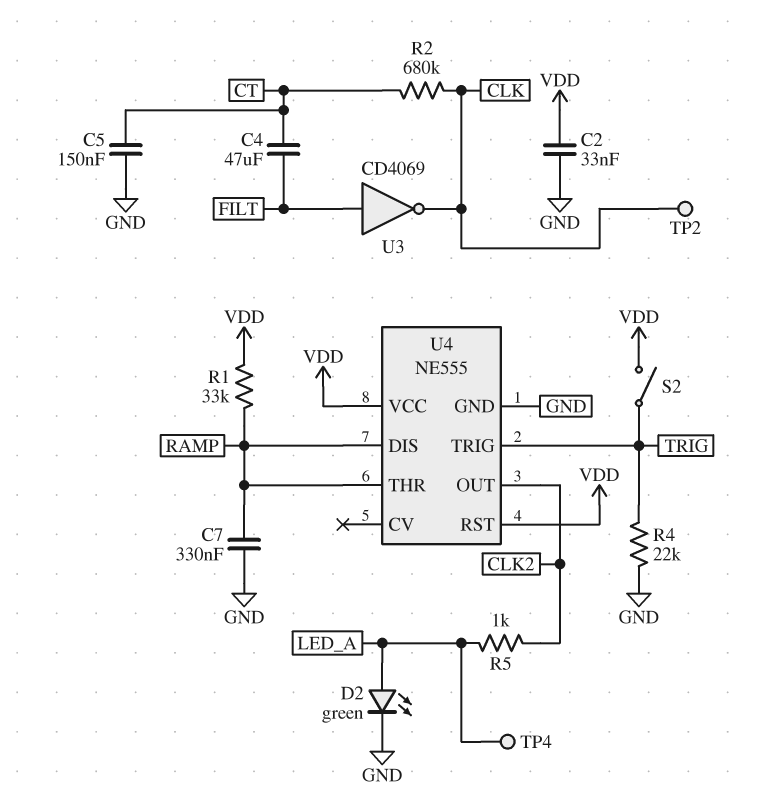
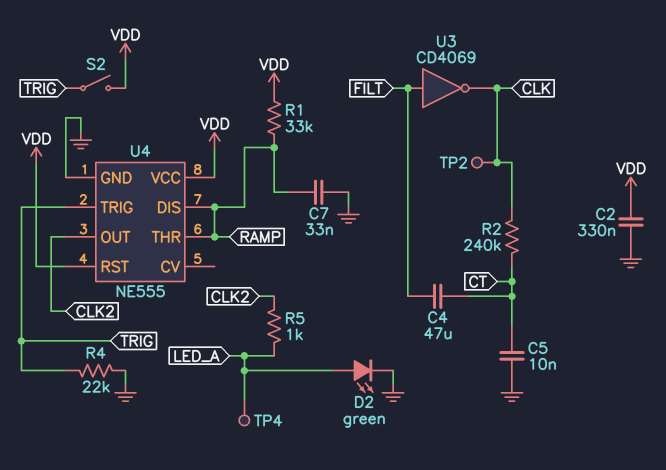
C2: 33nF (GND, VDD) -> 330nF (GND, VDD)
C5: 150nF (CT, GND) -> 10nF (CT, GND)
C7: 330nF (GND, RAMP) -> 33nF (GND, RAMP)
R2: 680k (CLK, CT) -> 240k (CLK, CT)

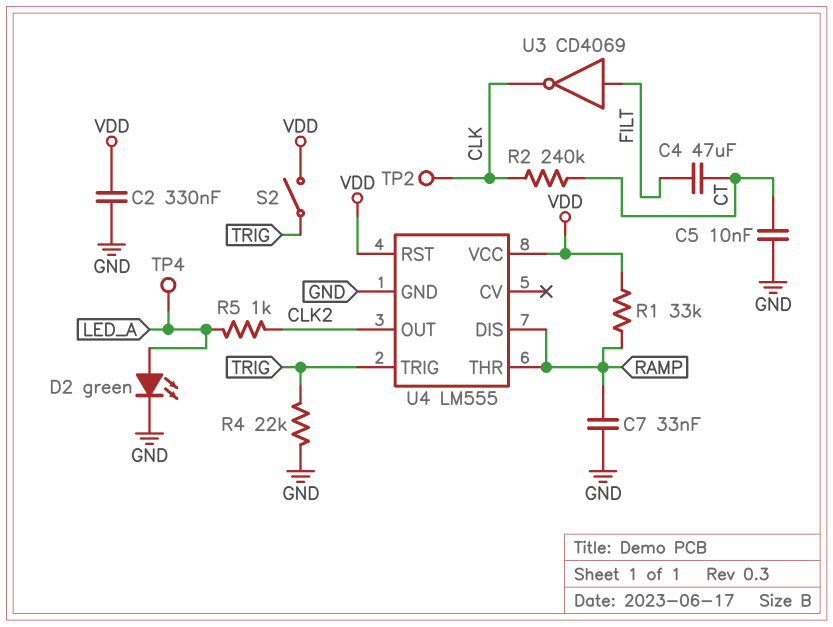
U4: NE555 -> LM555

